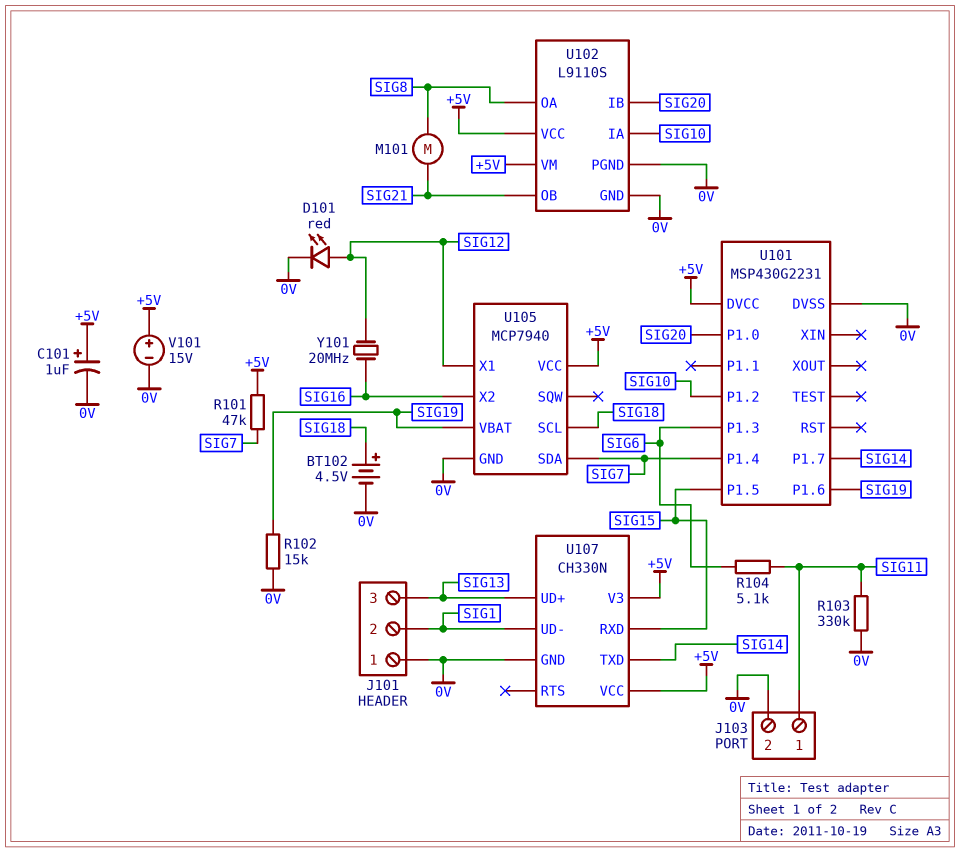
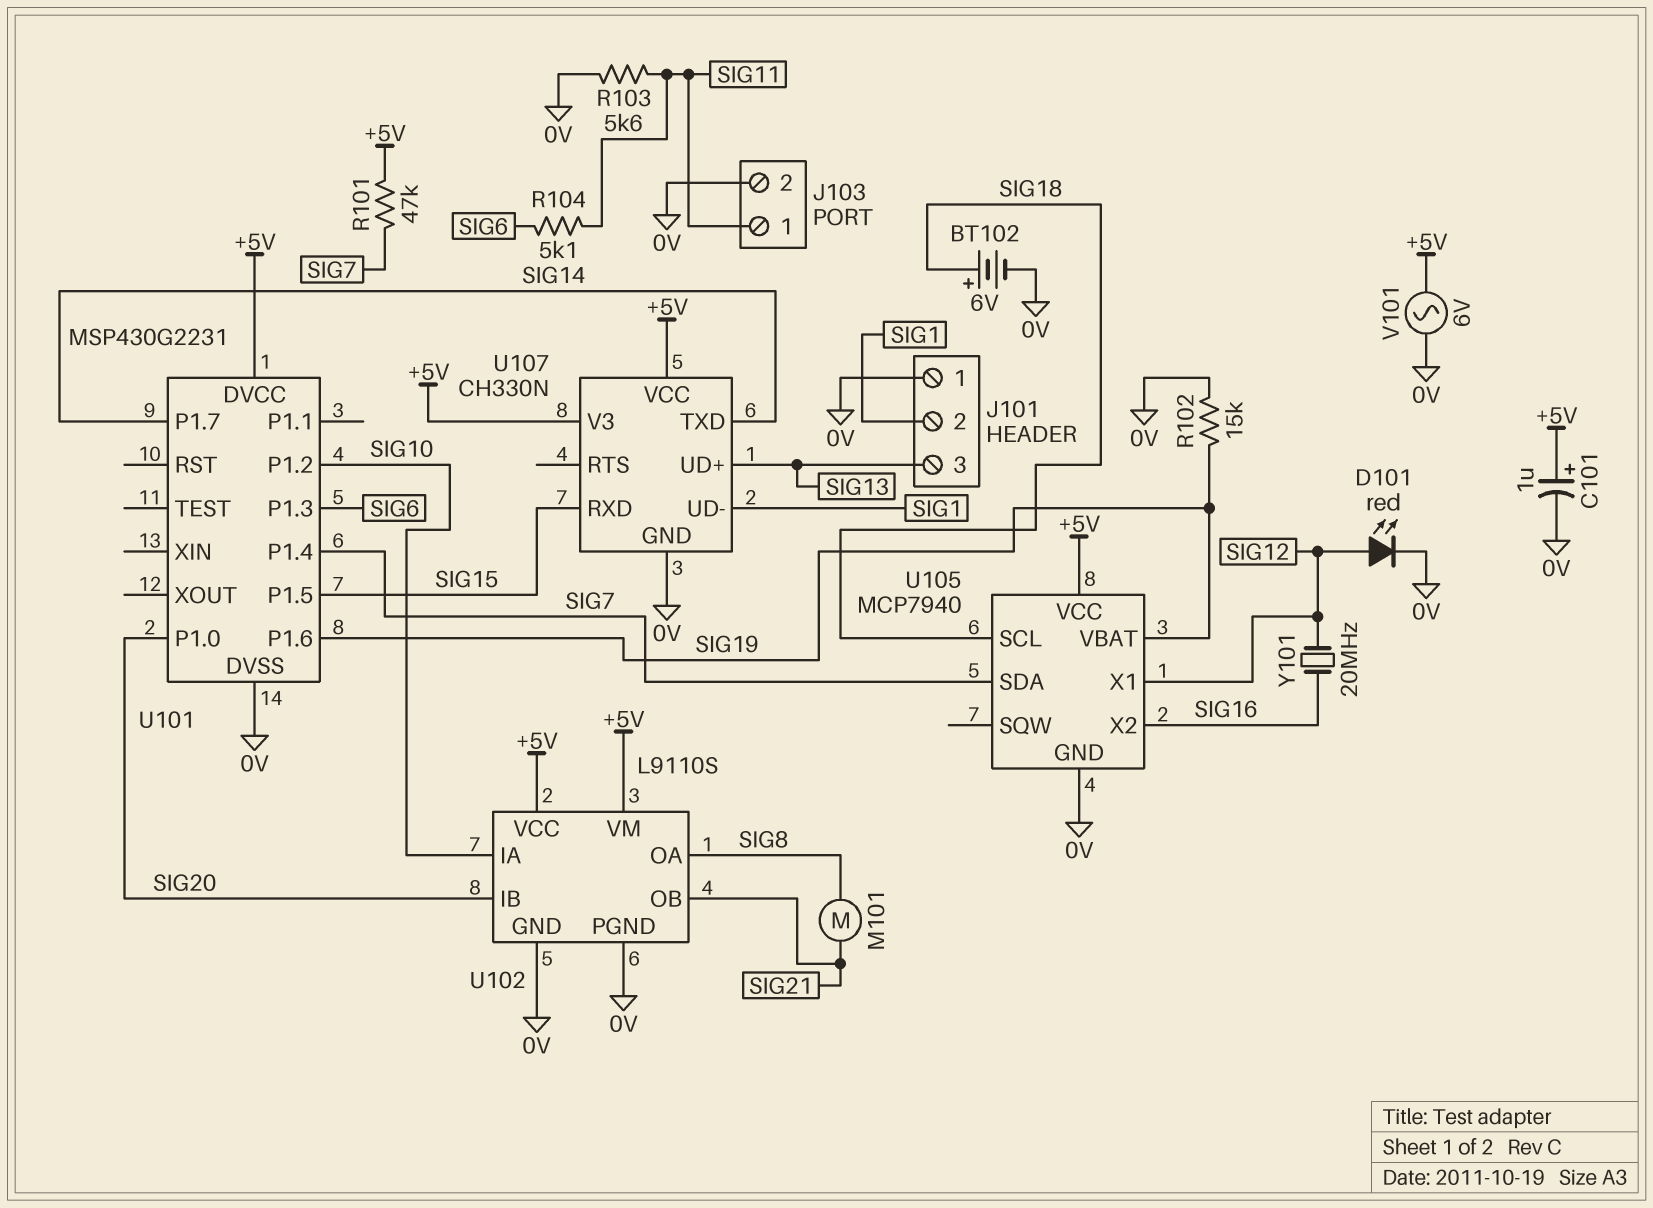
BT102: 4.5V (plus SIG18, minus 0V) -> 6V (plus SIG18, minus 0V)
R103: 330k (0V, SIG11) -> 5.6k (0V, SIG11)
V101: 15V (plus +5V, minus 0V) -> AC 6V (+5V, 0V)

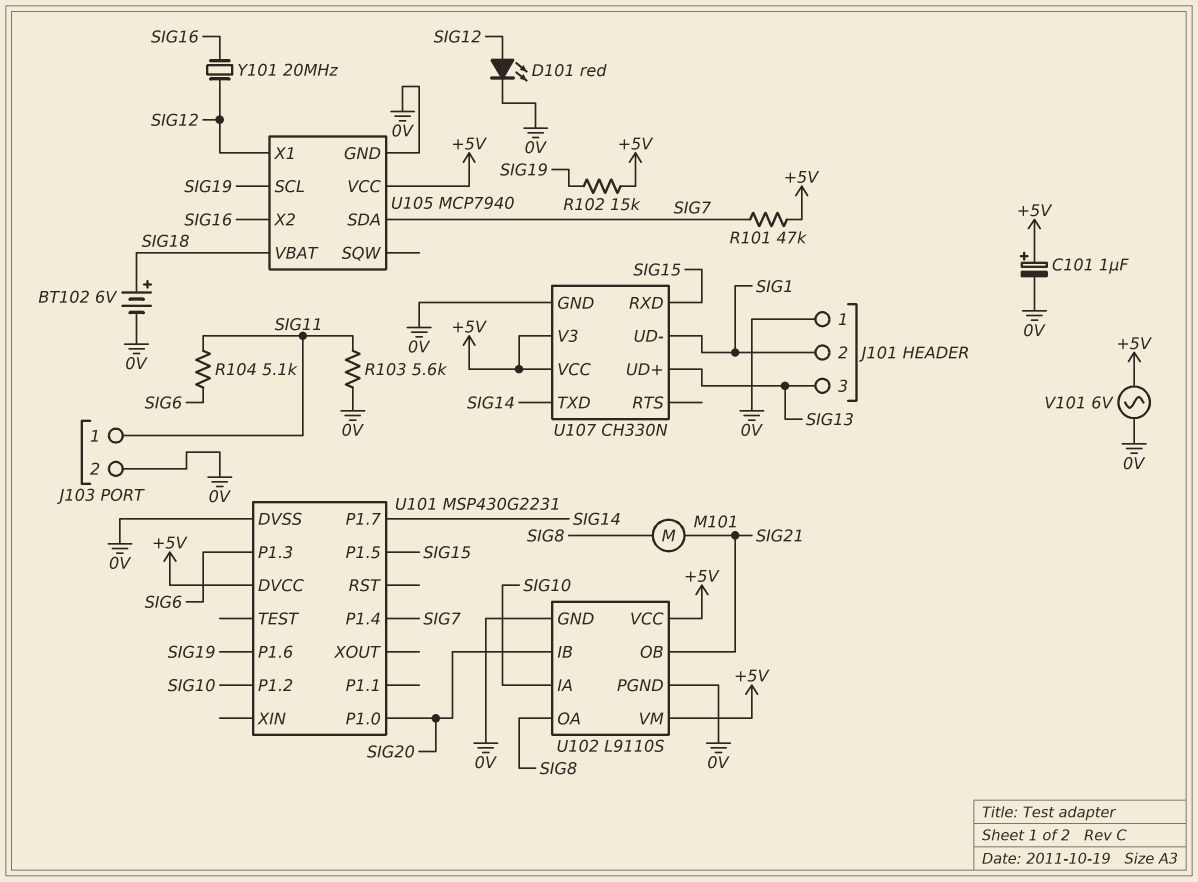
R102: 15k (0V, SIG19) -> 15k (+5V, SIG19)
U105 pin SCL: SIG18 -> SIG19
U105 pin VBAT: SIG19 -> SIG18

